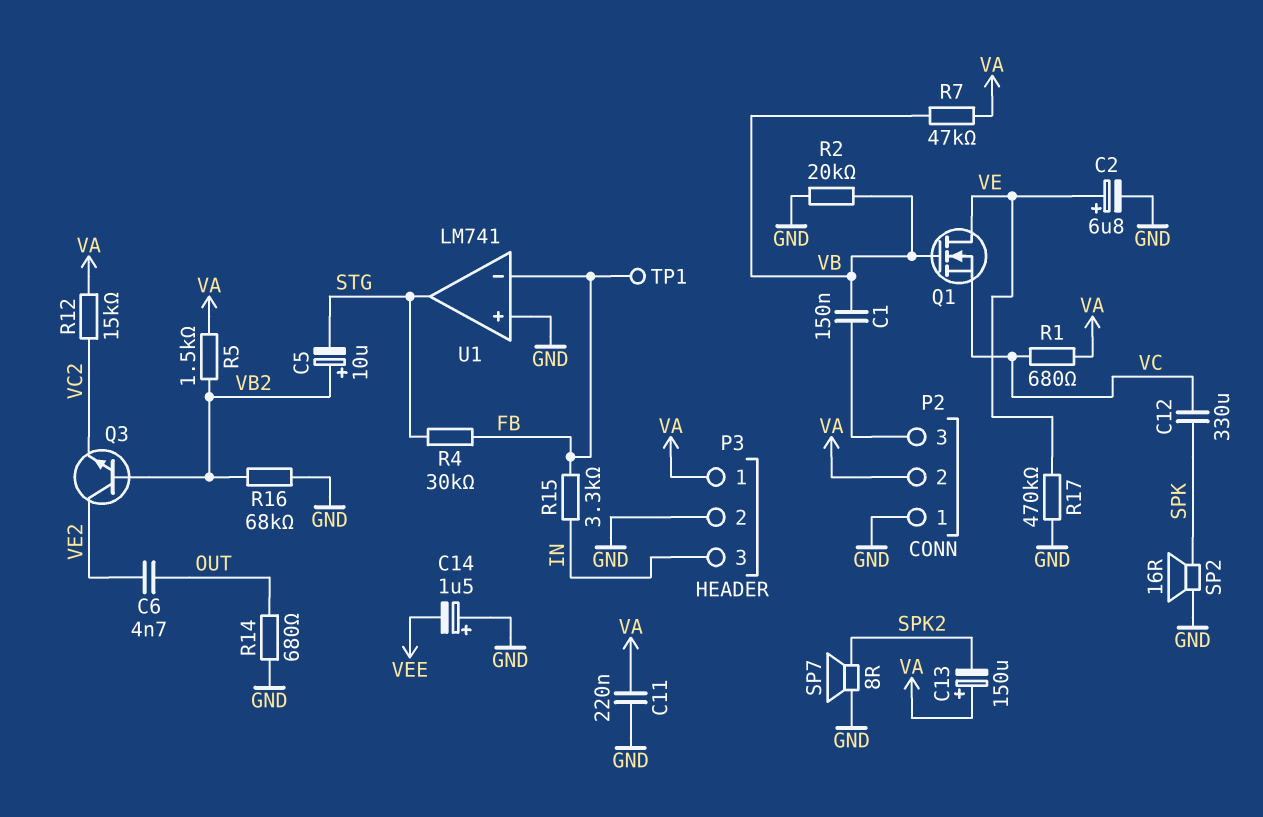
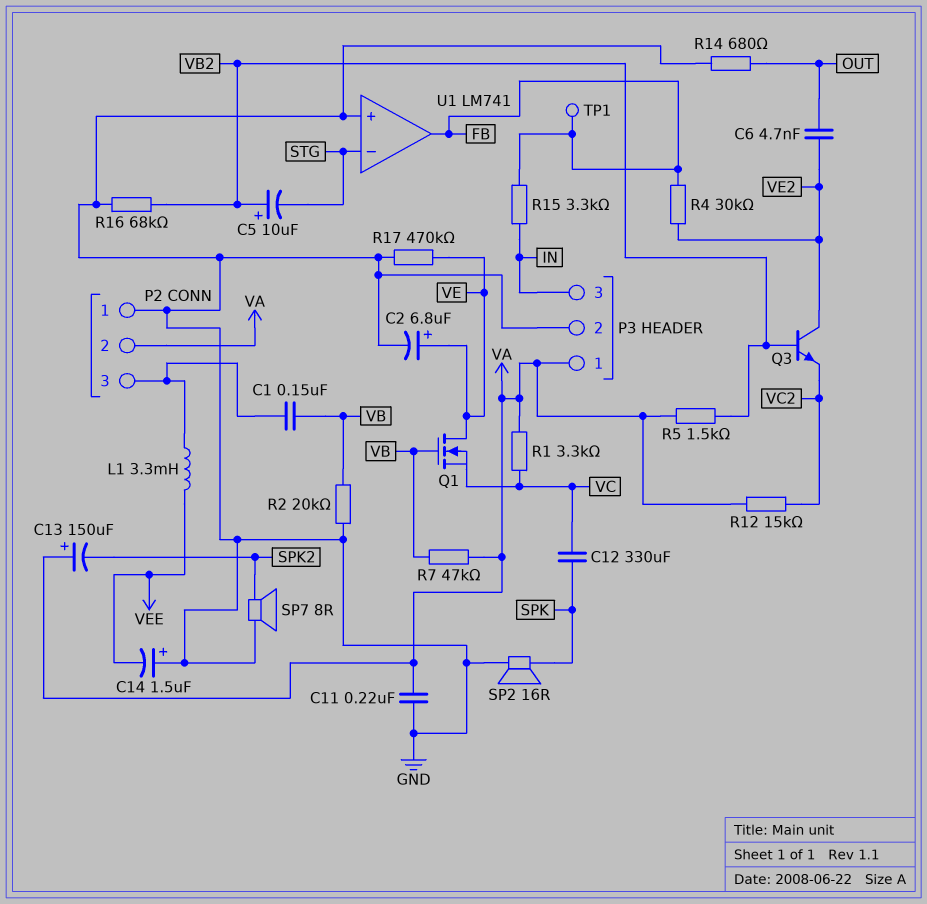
L1: none -> 3.3mH (P2/3, VEE)
R1: 680 (VA, VC) -> 3.3k (VA, VC)
R4: 30k (FB, STG) -> 30k (FB, VE2)
U1 pin in-: FB -> STG
U1 pin out: STG -> FB

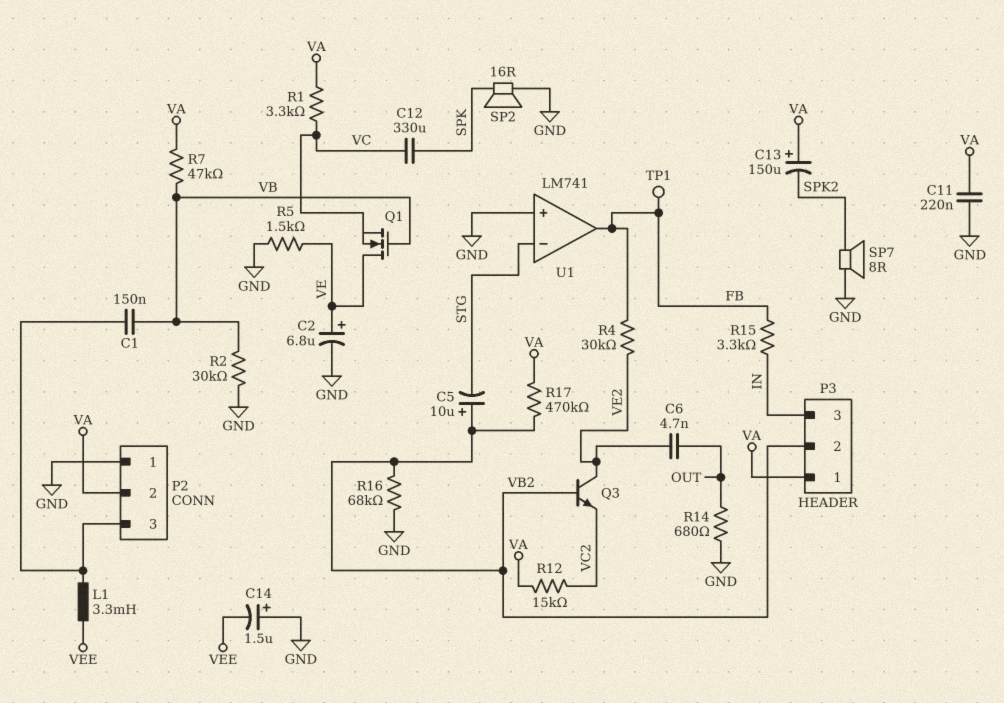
P3 pin 2: GND -> VB2
R2: 20k (GND, VB) -> 30k (GND, VB)
R5: 1.5k (VA, VB2) -> 1.5k (GND, VE)
R17: 470k (GND, VE) -> 470k (VA, VB2)

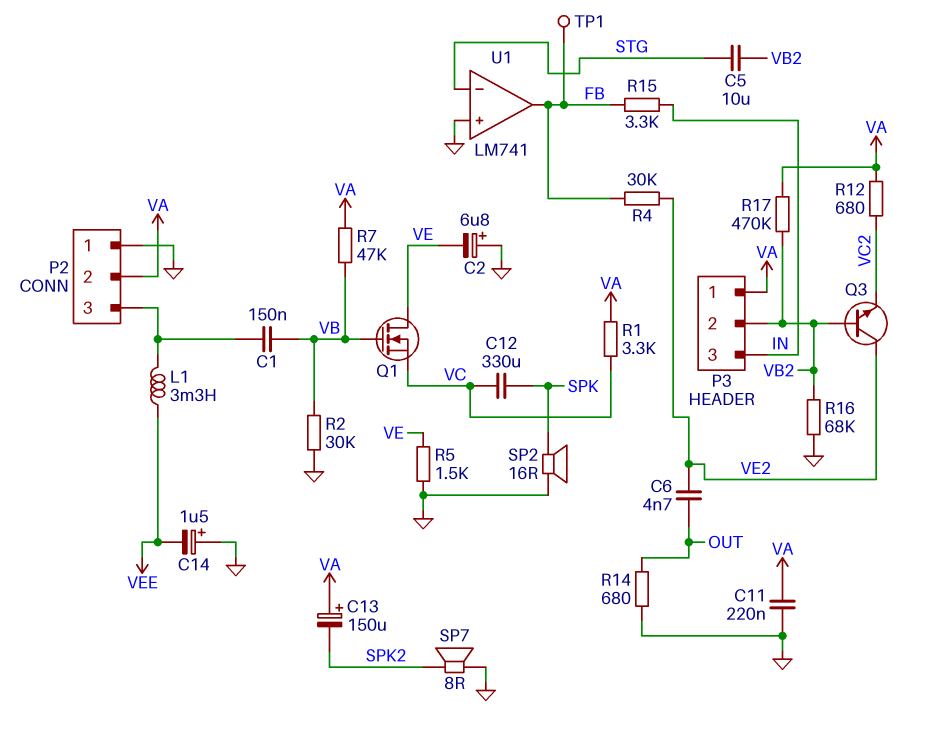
C2: 6.8uF (plus VE, minus GND) -> 6.8uF (plus GND, minus VE)
C5: 10uF (plus VB2, minus STG) -> 10uF (STG, VB2)
R12: 15k (VA, VC2) -> 680 (VA, VC2)

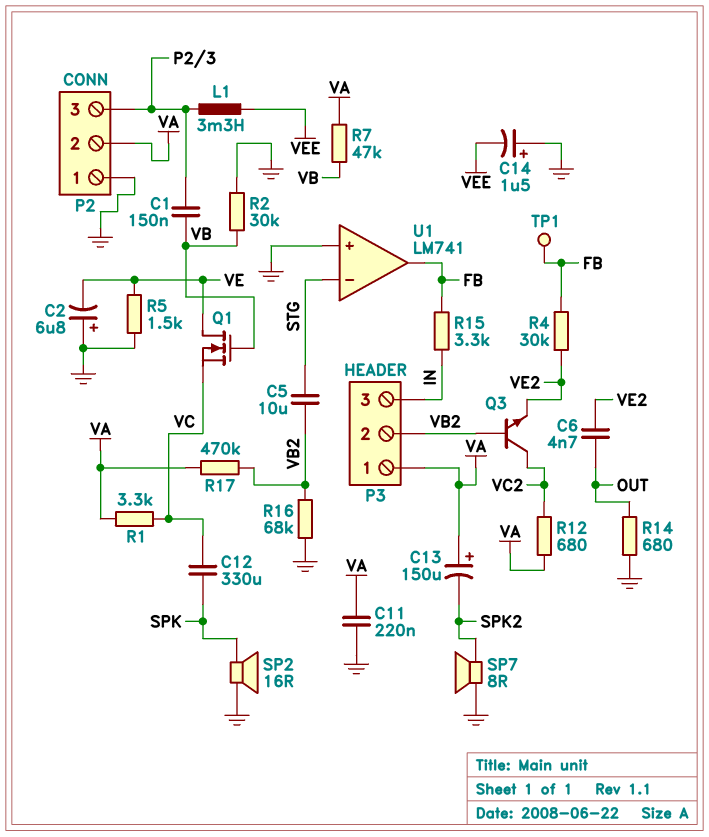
Q3: NPN (B VB2, C VE2, E VC2) -> NPN (B VB2, C VC2, E VE2)

